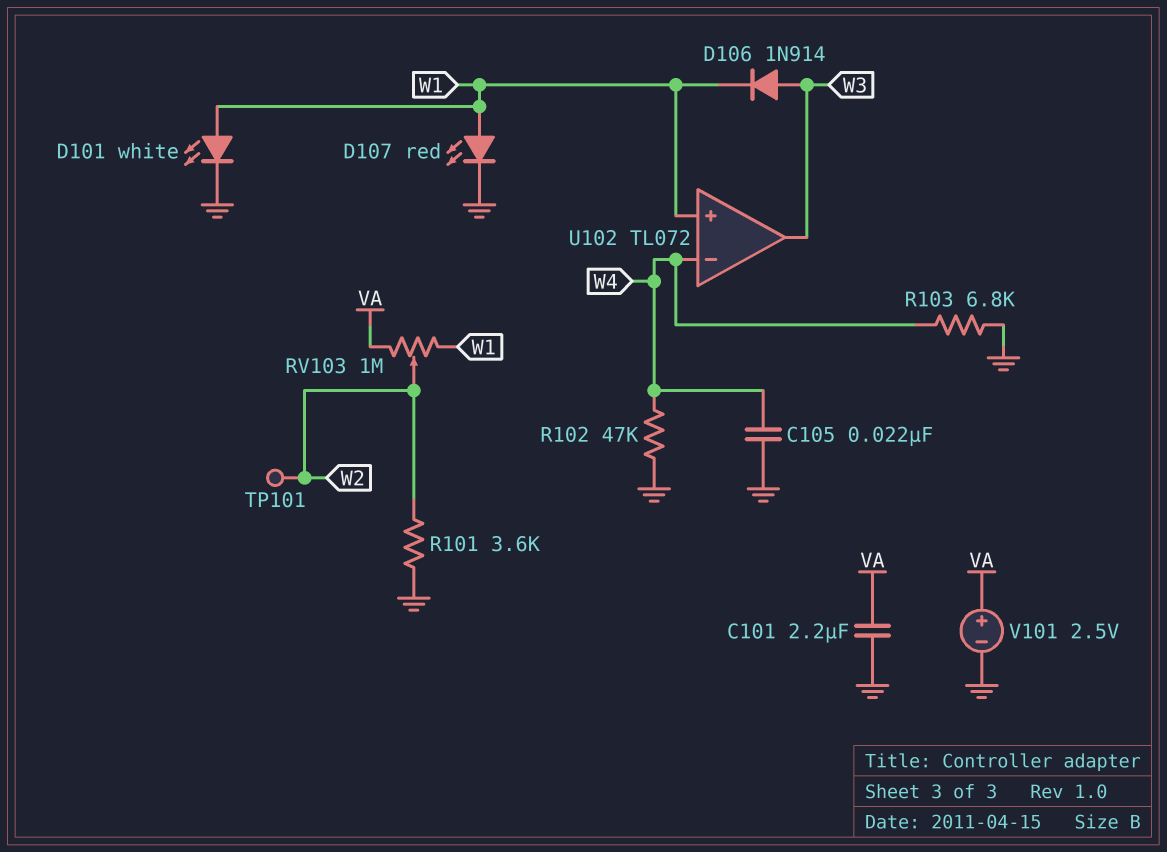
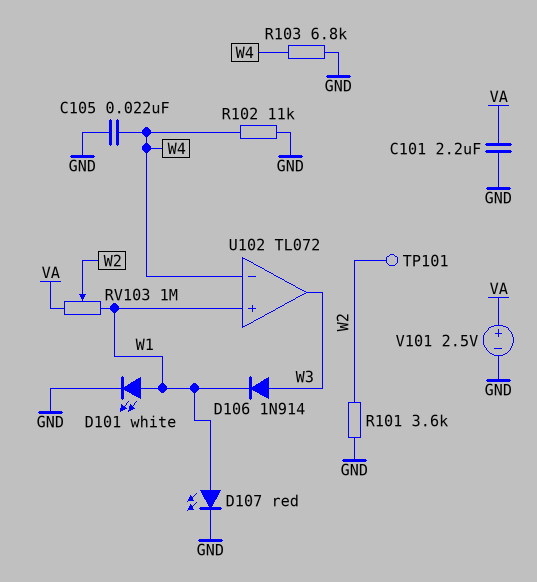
R102: 47k (GND, W4) -> 11k (GND, W4)

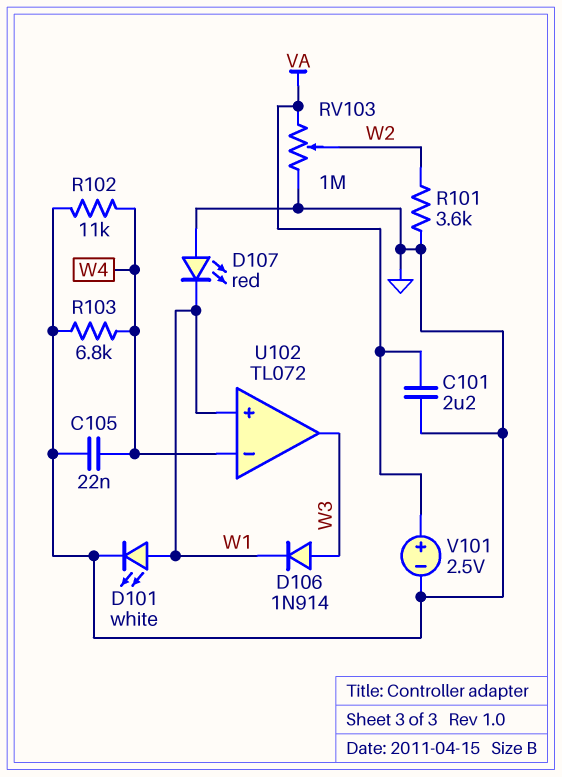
D107: LED red (A W1, K GND) -> LED red (A GND, K W1)
RV103: 1M (VA, W1, wiper W2) -> 1M (GND, VA, wiper W2)
TP101: test point (W2) -> none

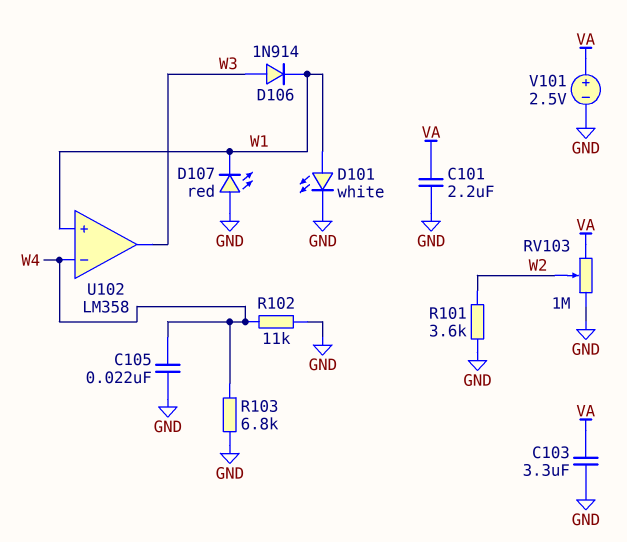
C103: none -> 3.3uF (GND, VA)
U102: TL072 -> LM358

